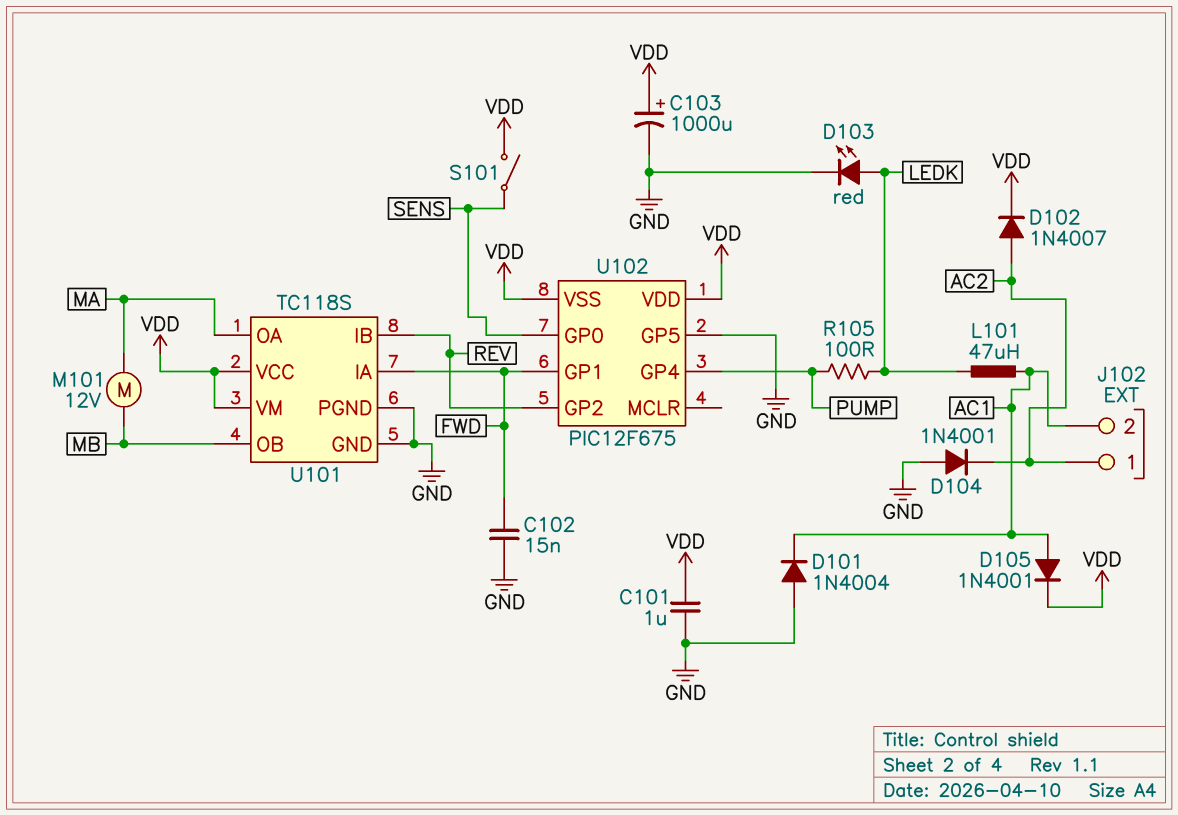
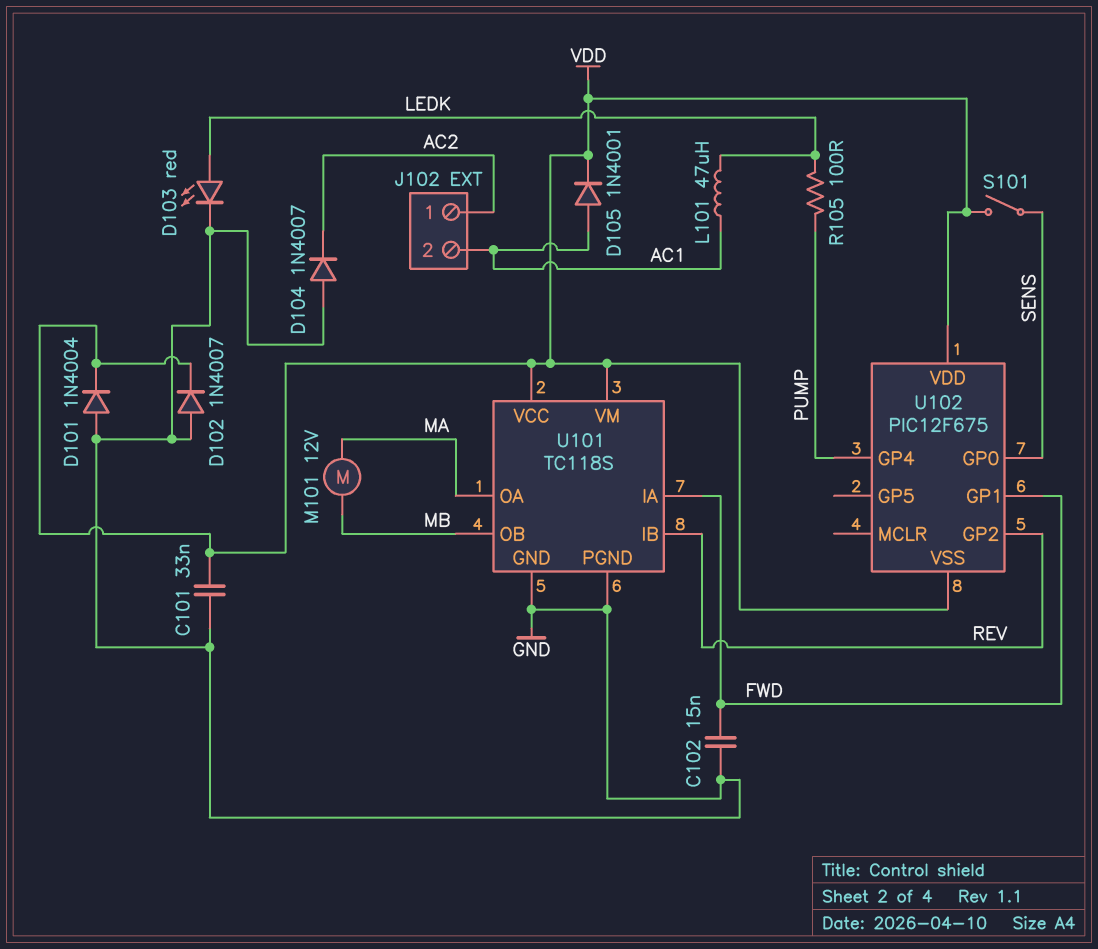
C101: 1uF (GND, VDD) -> 33nF (GND, VDD)
C103: 1000uF (plus VDD, minus GND) -> none
D101: diode 1N4004 (A GND, K AC1) -> diode 1N4004 (A GND, K VDD)
D102: diode 1N4007 (A AC2, K VDD) -> diode 1N4007 (A GND, K VDD)
D104: diode 1N4001 (A GND, K AC2) -> diode 1N4007 (A GND, K AC2)
U102 pin GP5: GND -> none

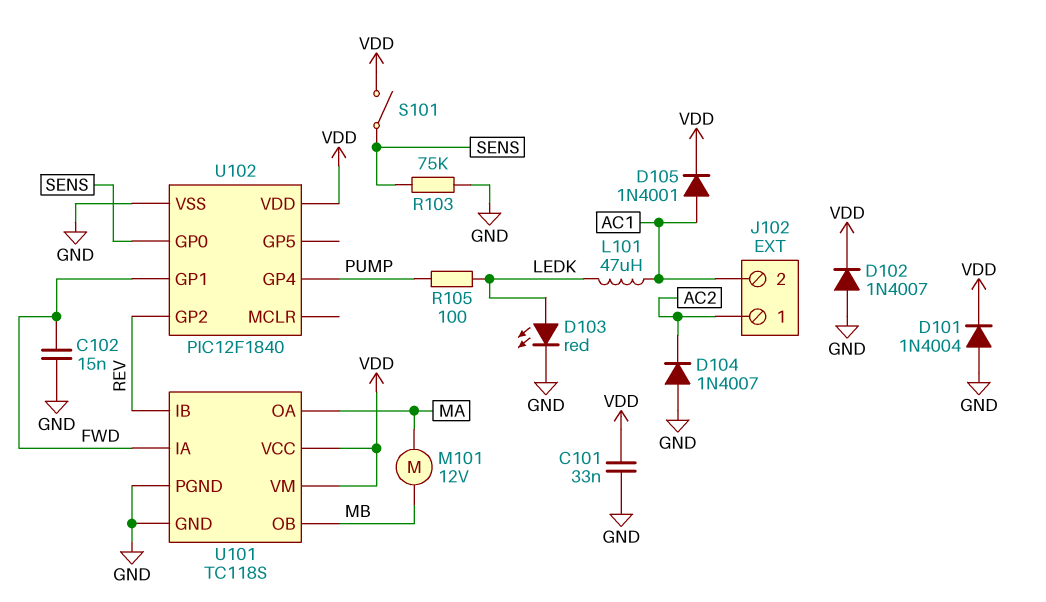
R103: none -> 75k (GND, SENS)
U102: PIC12F675 -> PIC12F1840
U102 pin VSS: VDD -> GND

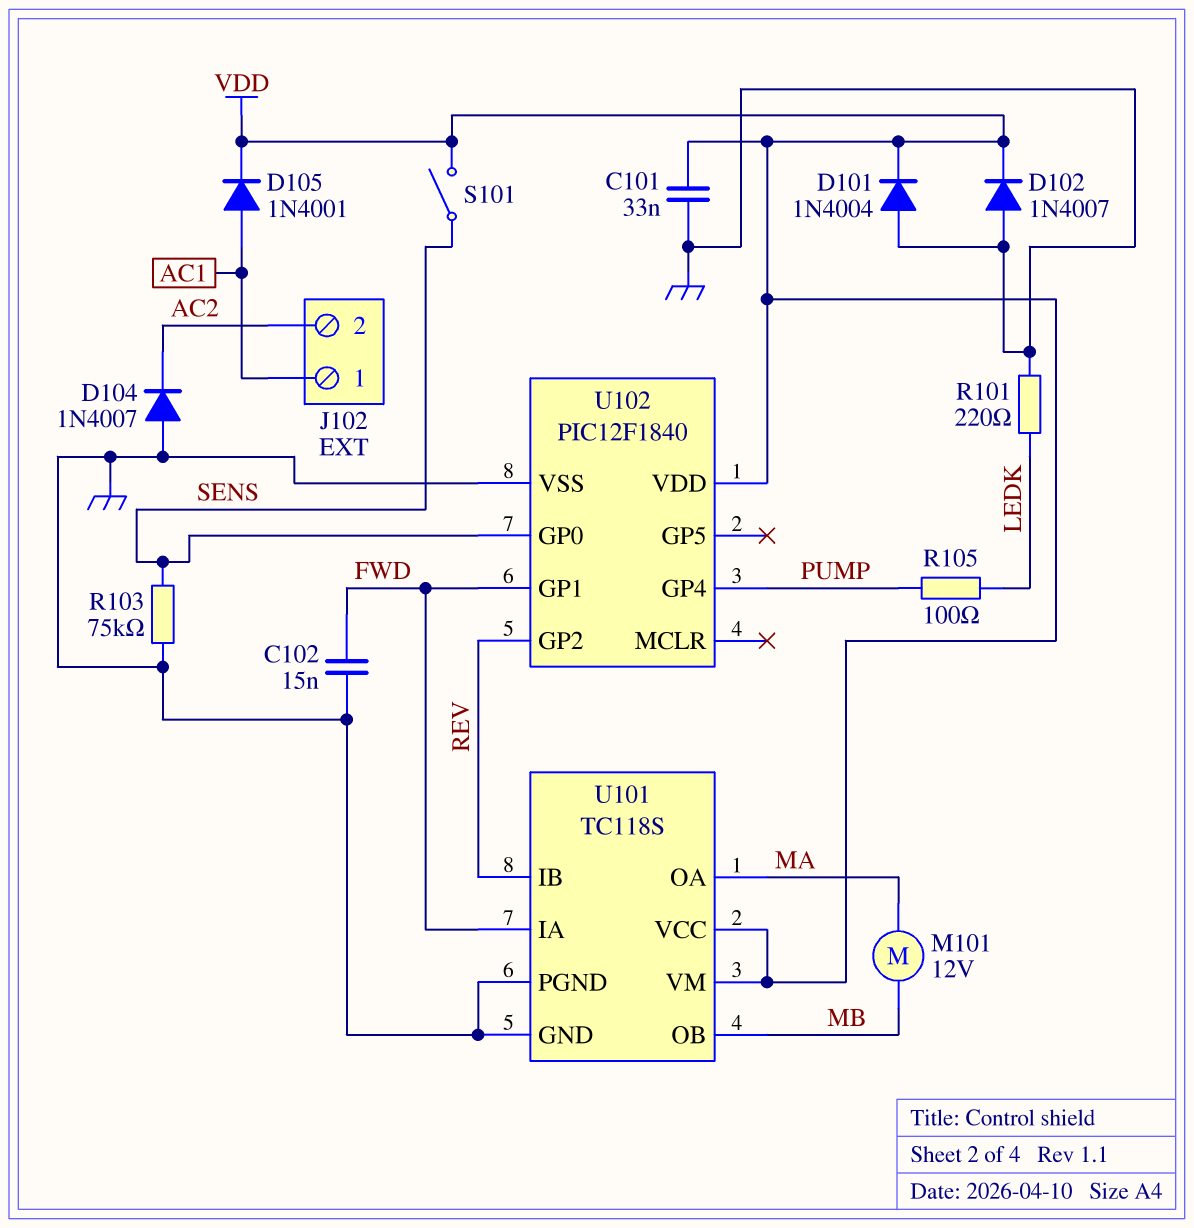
D103: LED red (A LEDK, K GND) -> none
J102 pin 1: AC2 -> AC1
J102 pin 2: AC1 -> AC2
L101: 47uH (AC1, LEDK) -> none
R101: none -> 220 (GND, LEDK)

